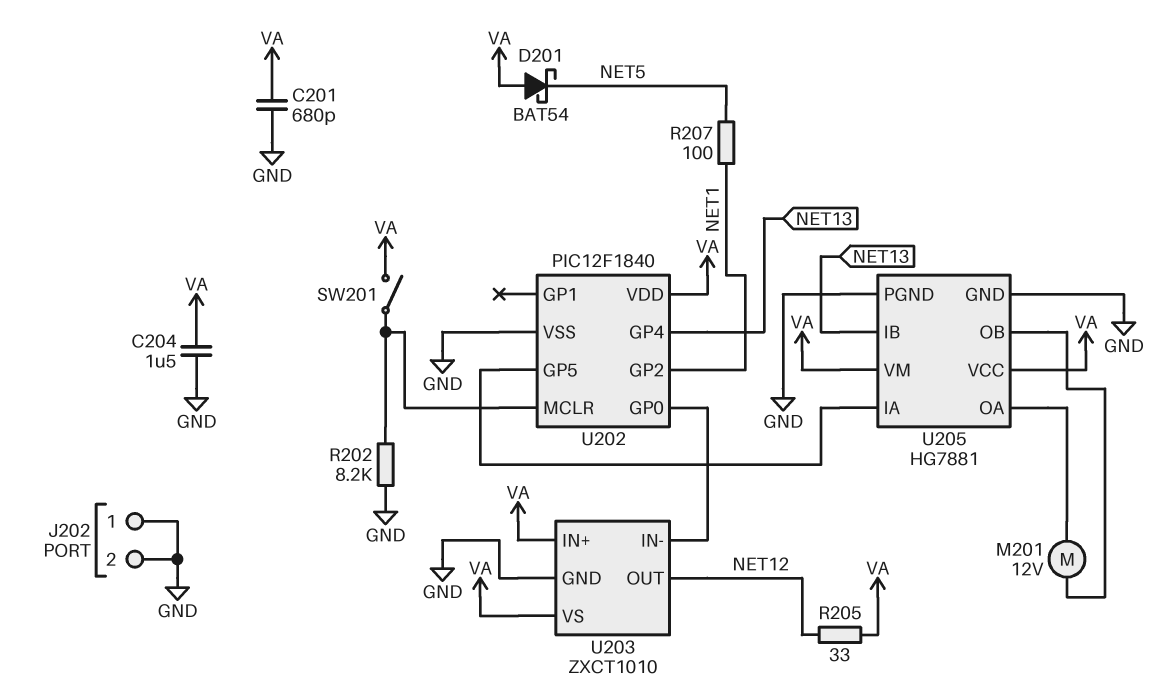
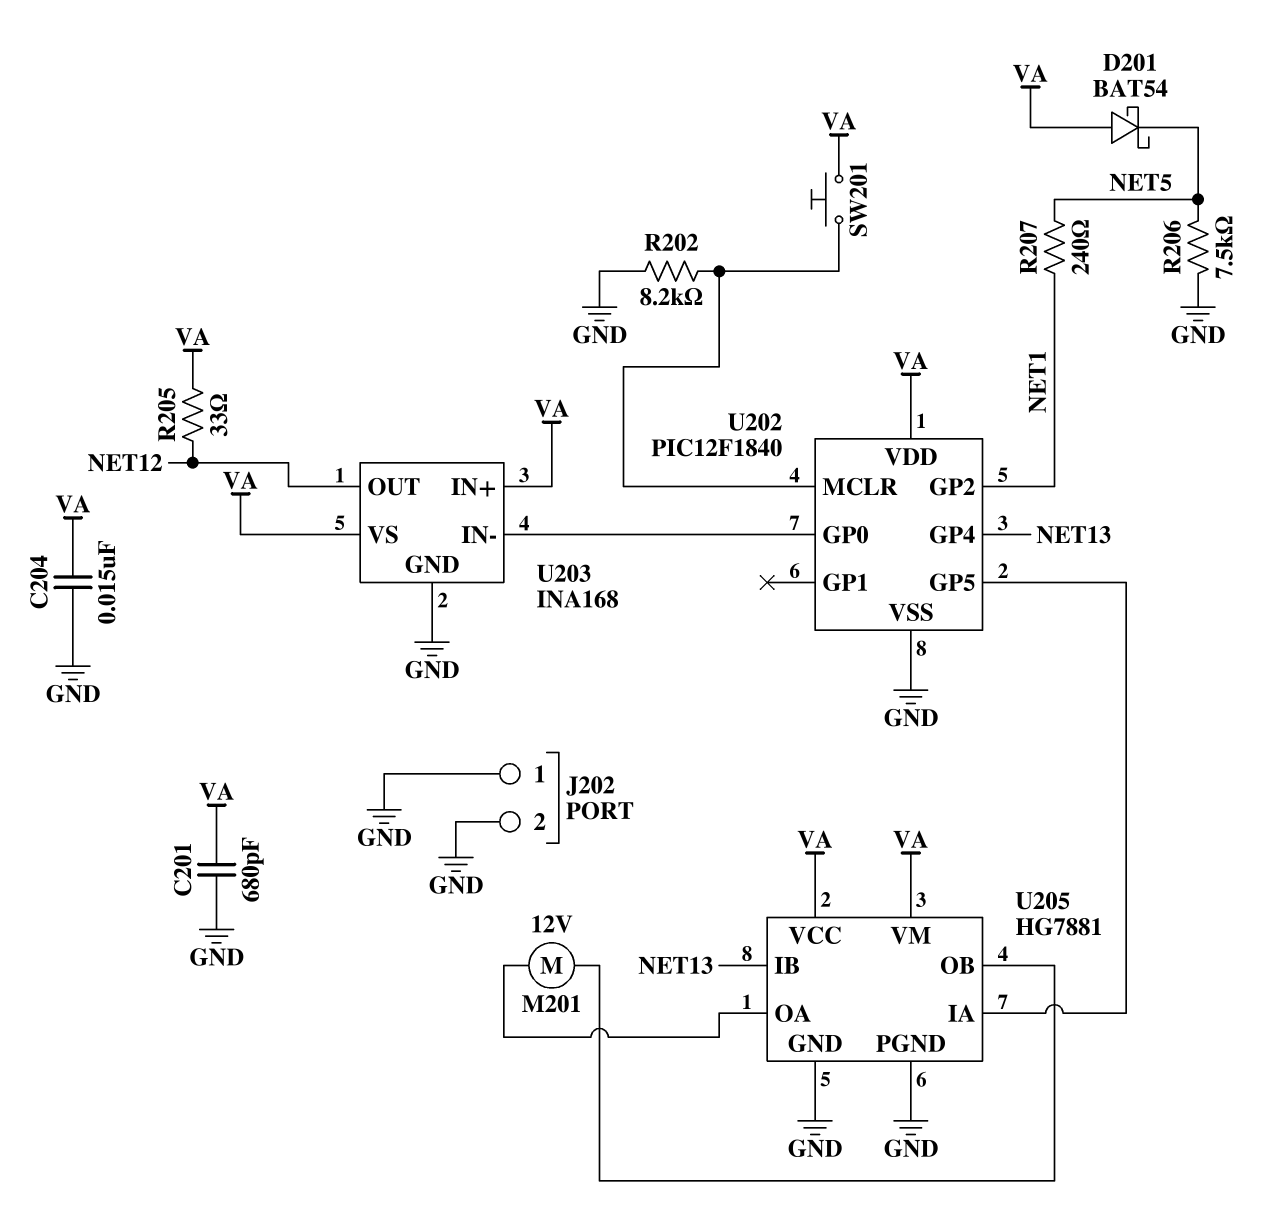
C204: 1.5uF (GND, VA) -> 15nF (GND, VA)
R206: none -> 7.5k (GND, NET5)
R207: 100 (NET1, NET5) -> 240 (NET1, NET5)
SW201: switch (U202/MCLR, VA) -> button (U202/MCLR, VA)
U203: ZXCT1010 -> INA168

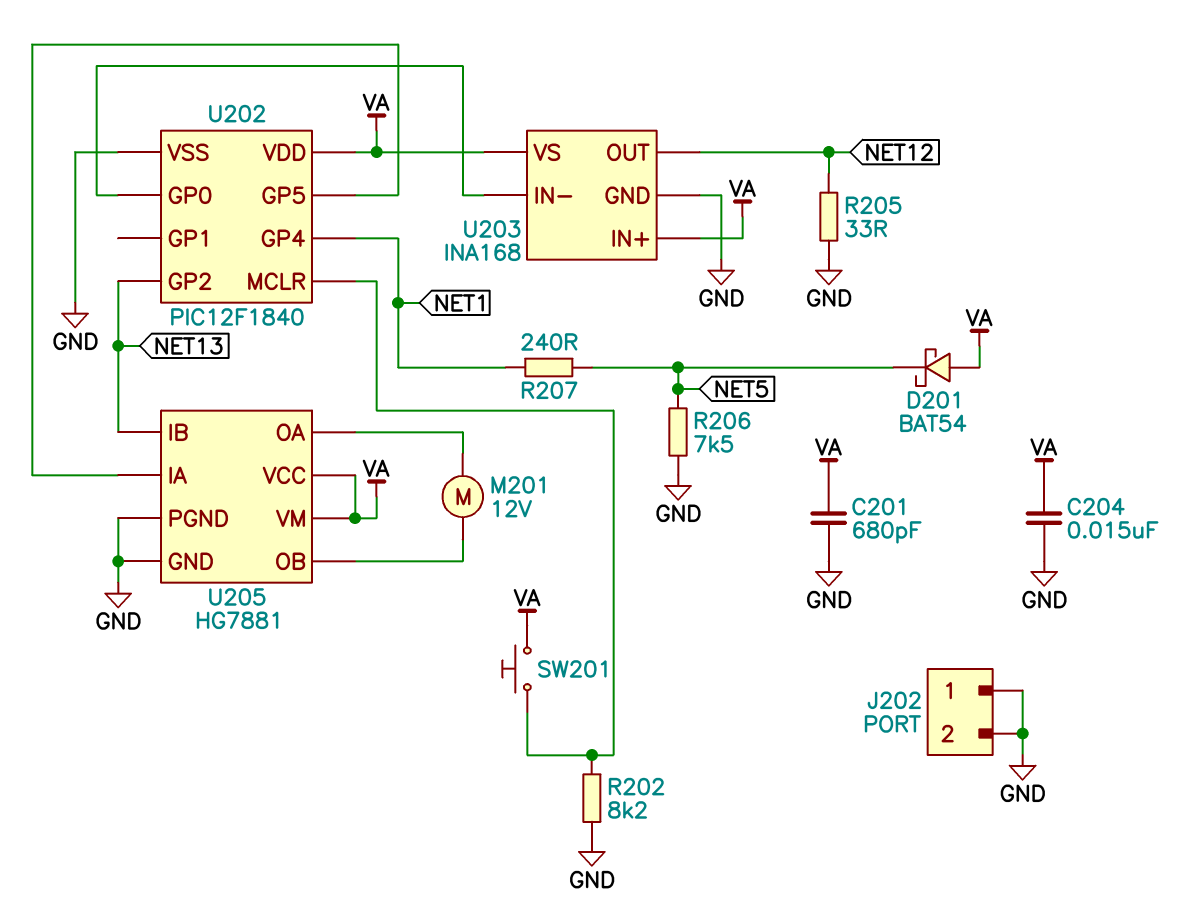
R205: 33 (NET12, VA) -> 33 (GND, NET12)
U202 pin GP2: NET1 -> NET13
U202 pin GP4: NET13 -> NET1

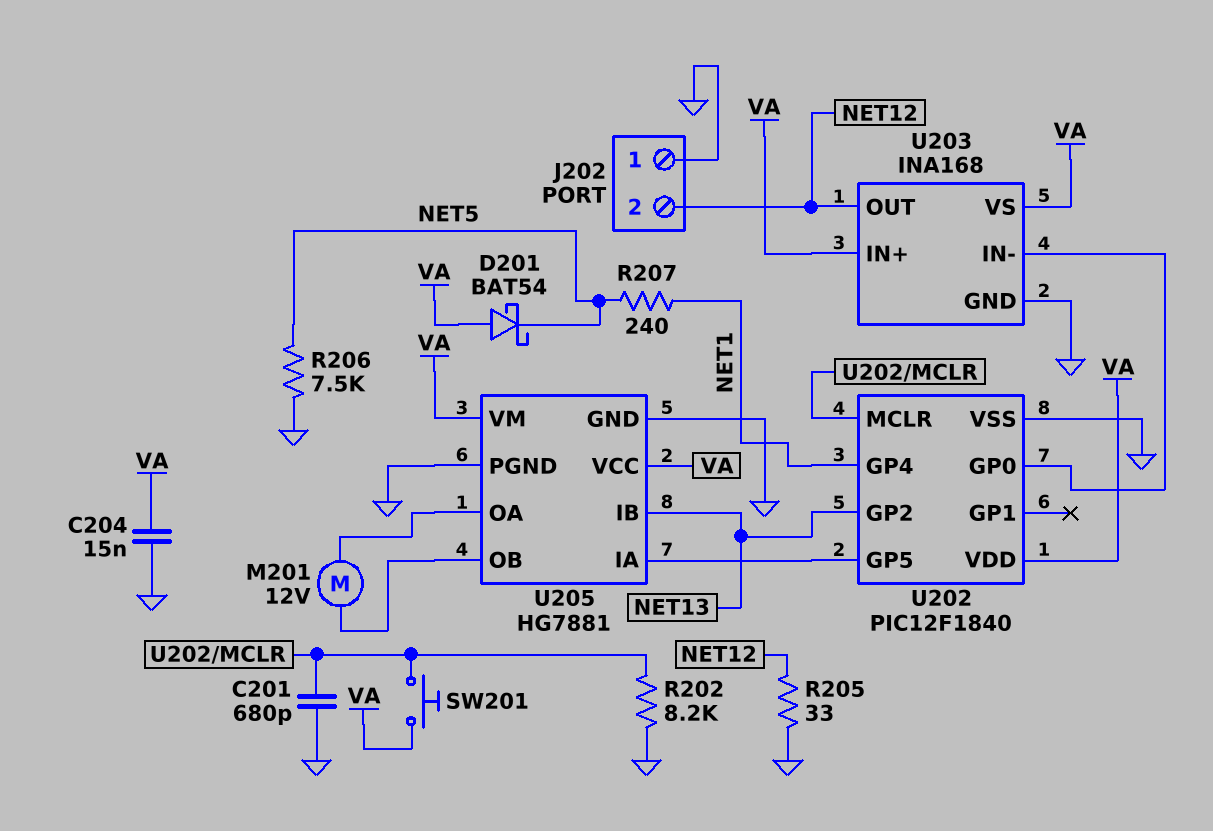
C201: 680pF (GND, VA) -> 680pF (GND, U202/MCLR)
J202 pin 2: GND -> NET12

